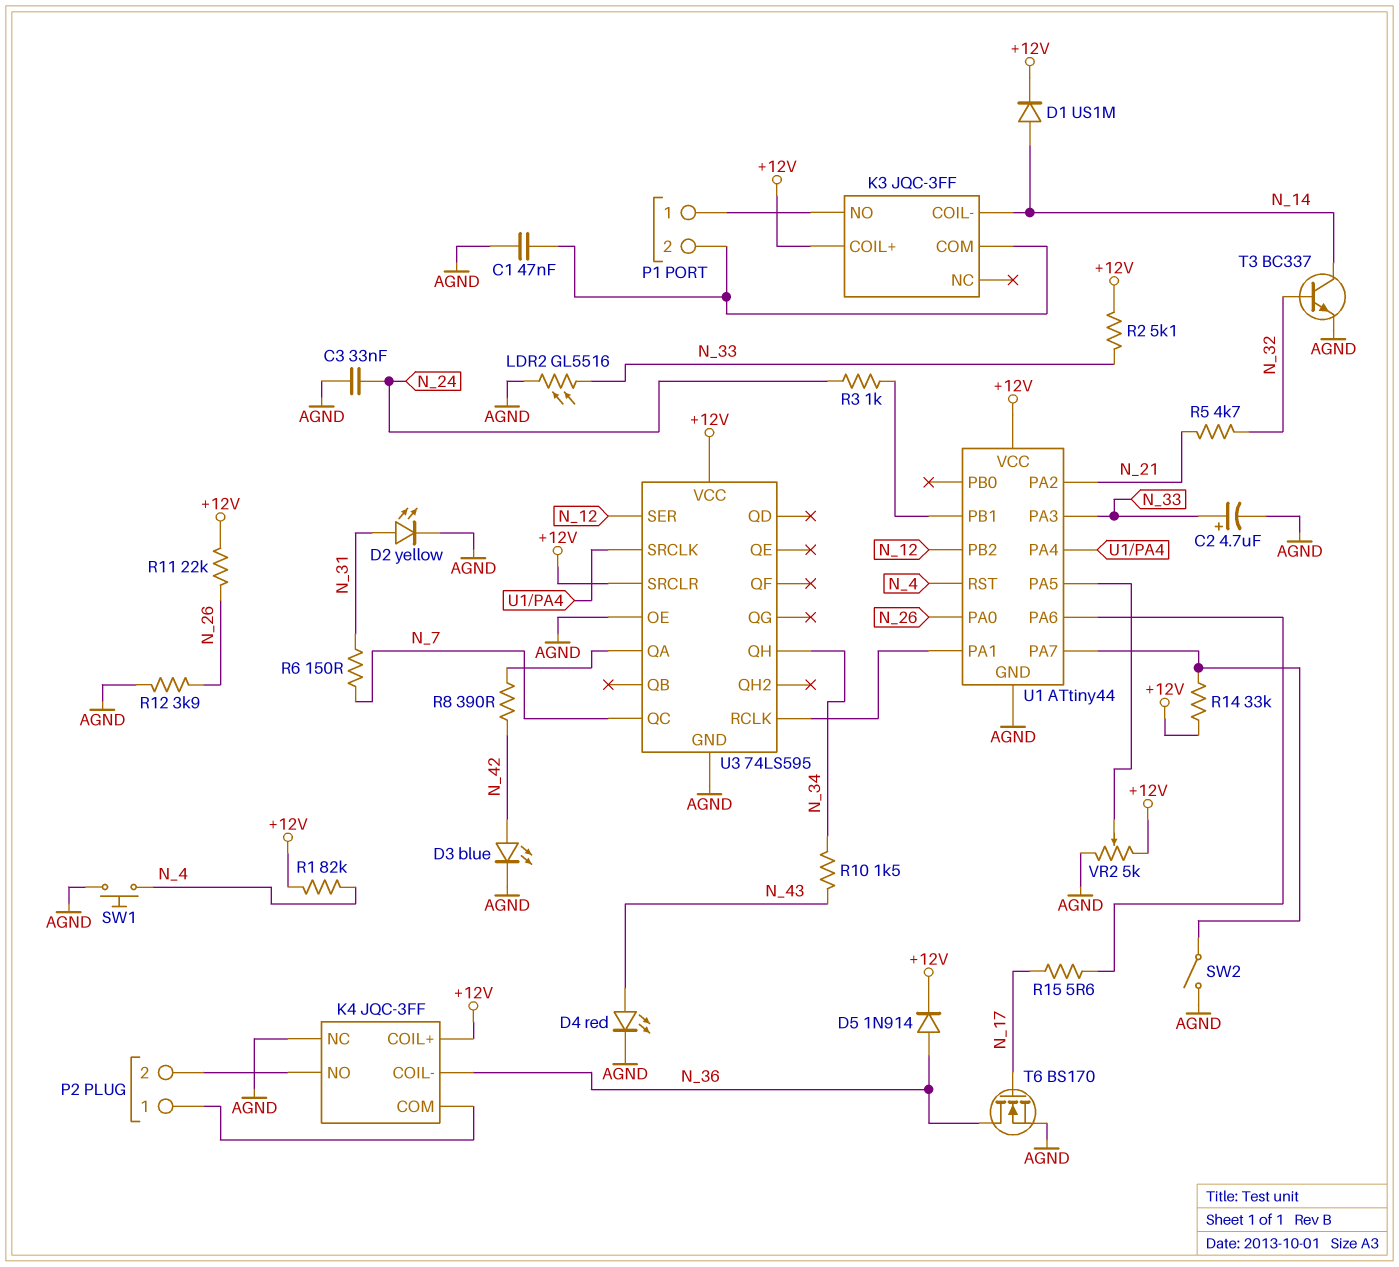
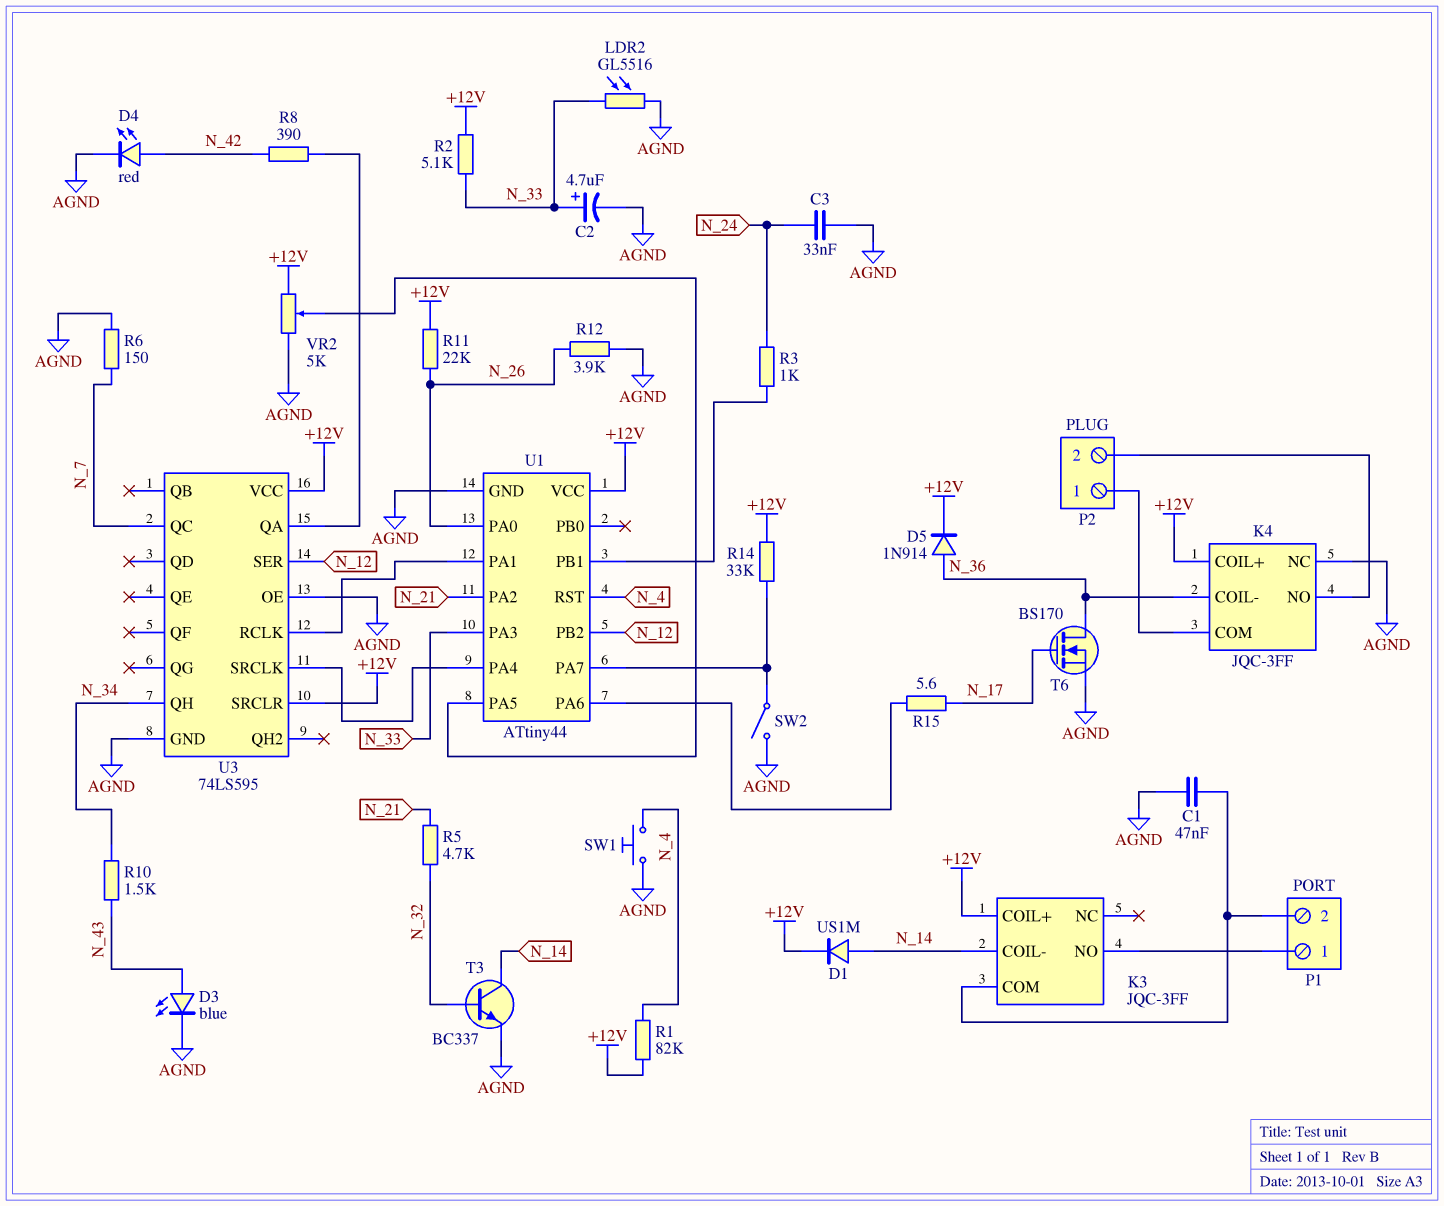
D2: LED yellow (A N_31, K AGND) -> none
D3: LED blue (A N_42, K AGND) -> LED blue (A N_43, K AGND)
D4: LED red (A N_43, K AGND) -> LED red (A N_42, K AGND)
R6: 150 (N_7, N_31) -> 150 (AGND, N_7)

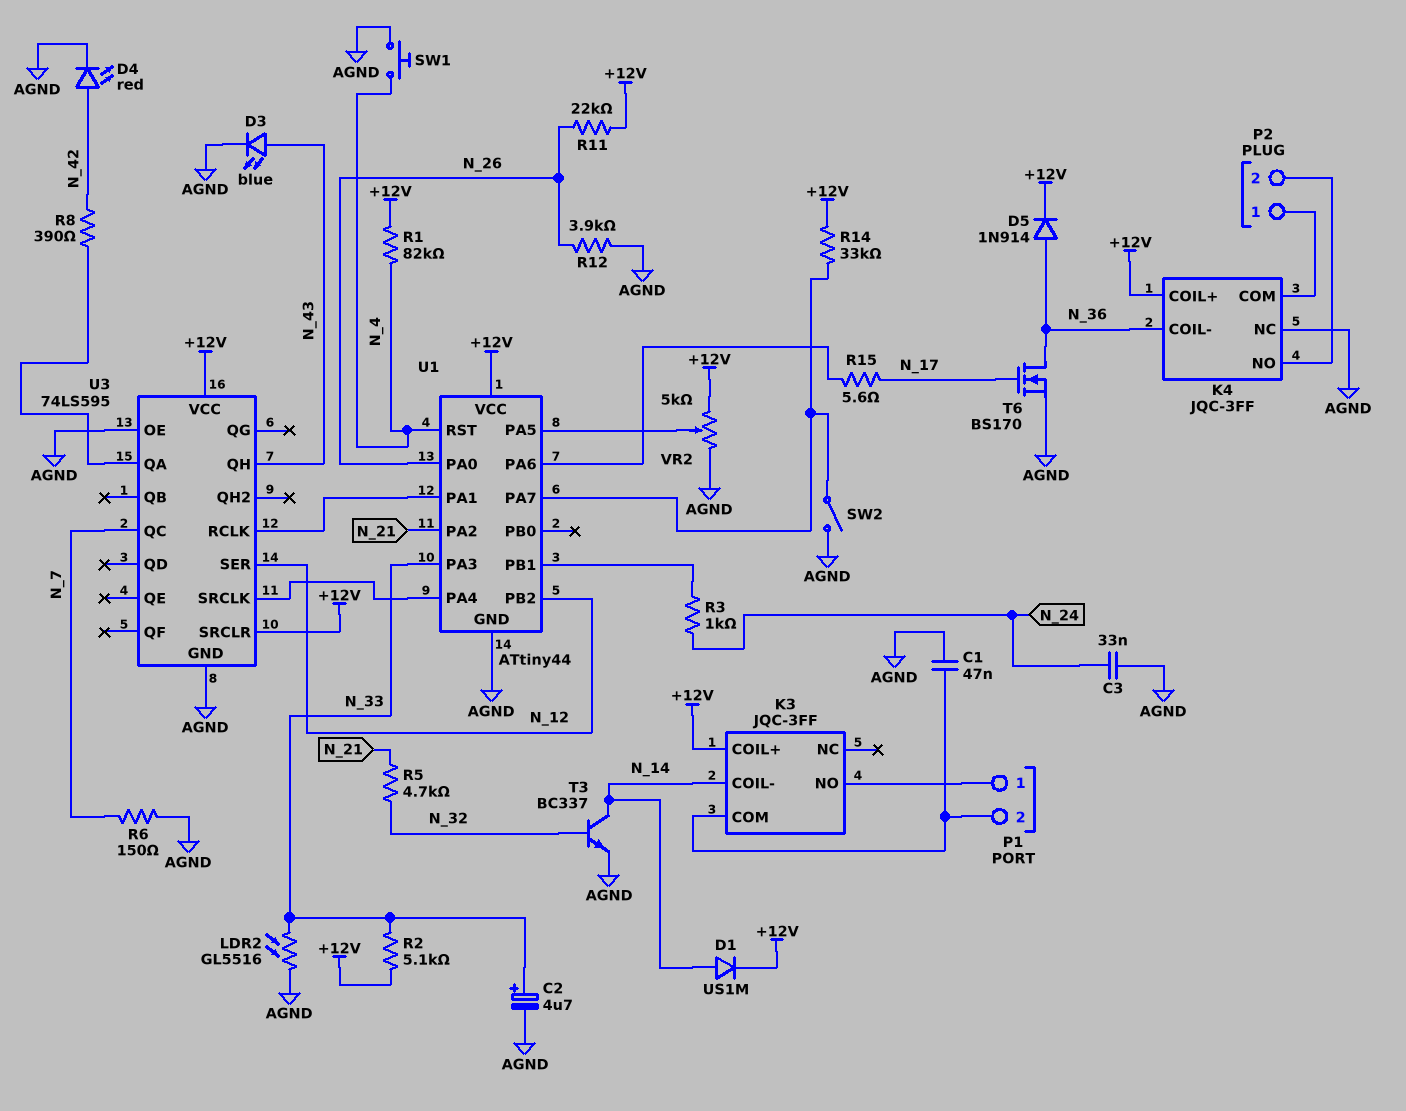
R10: 1.5k (N_34, N_43) -> none
U3 pin QH: N_34 -> N_43

